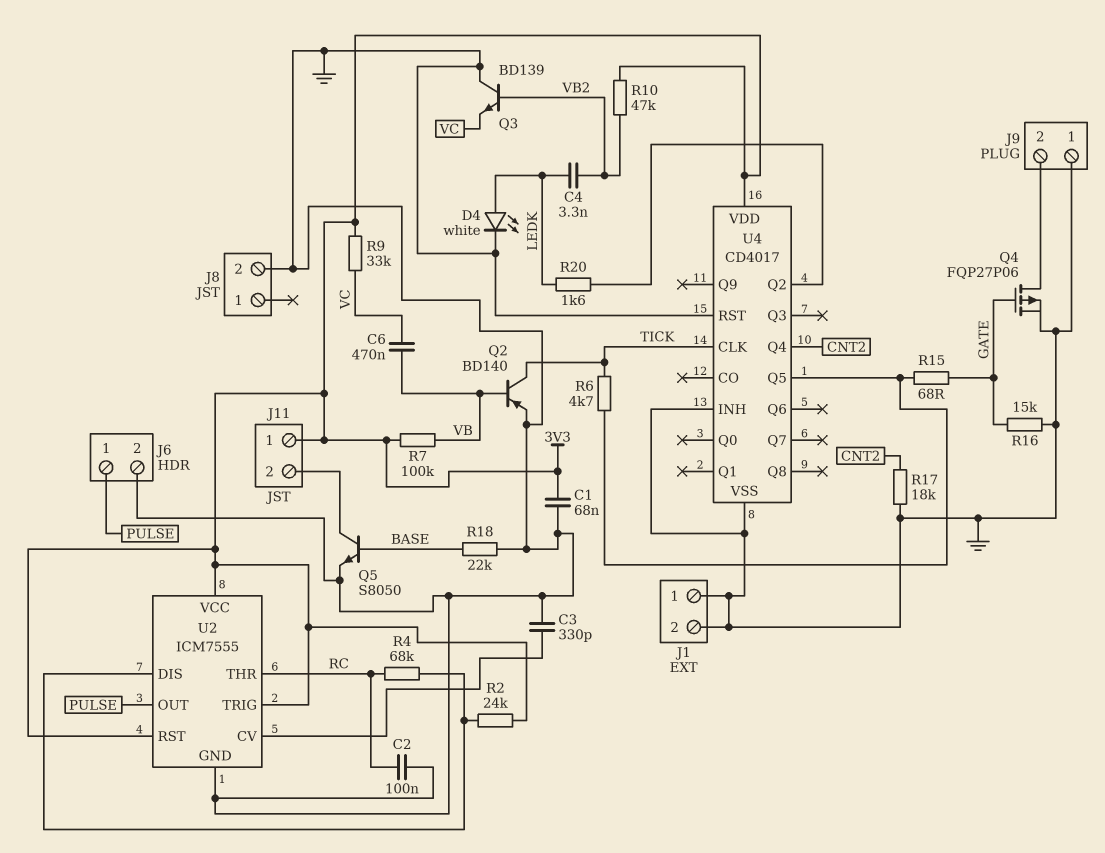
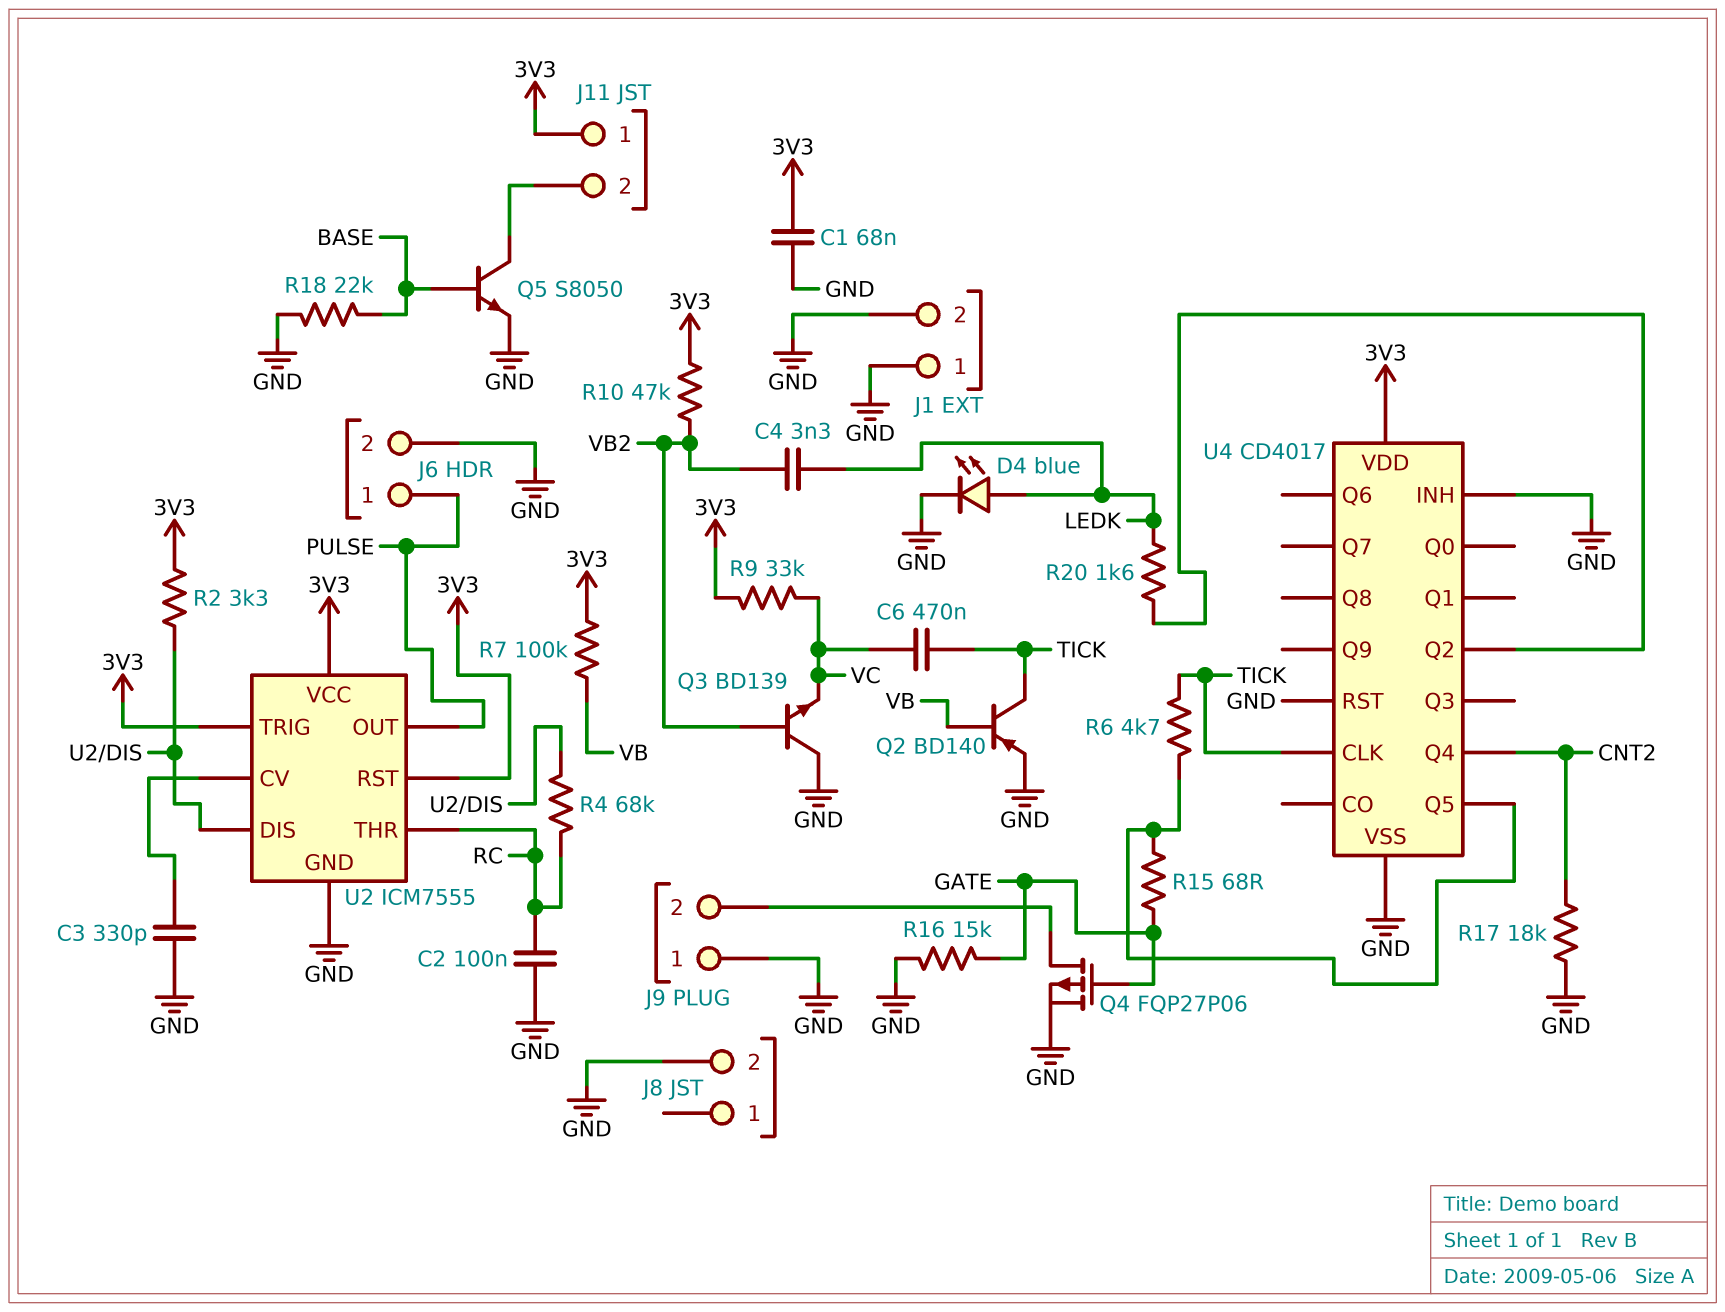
C6: 470nF (VB, VC) -> 470nF (TICK, VC)
D4: LED white (A LEDK, K GND) -> LED blue (A LEDK, K GND)
R2: 24k (3V3, U2/DIS) -> 3.3k (3V3, U2/DIS)

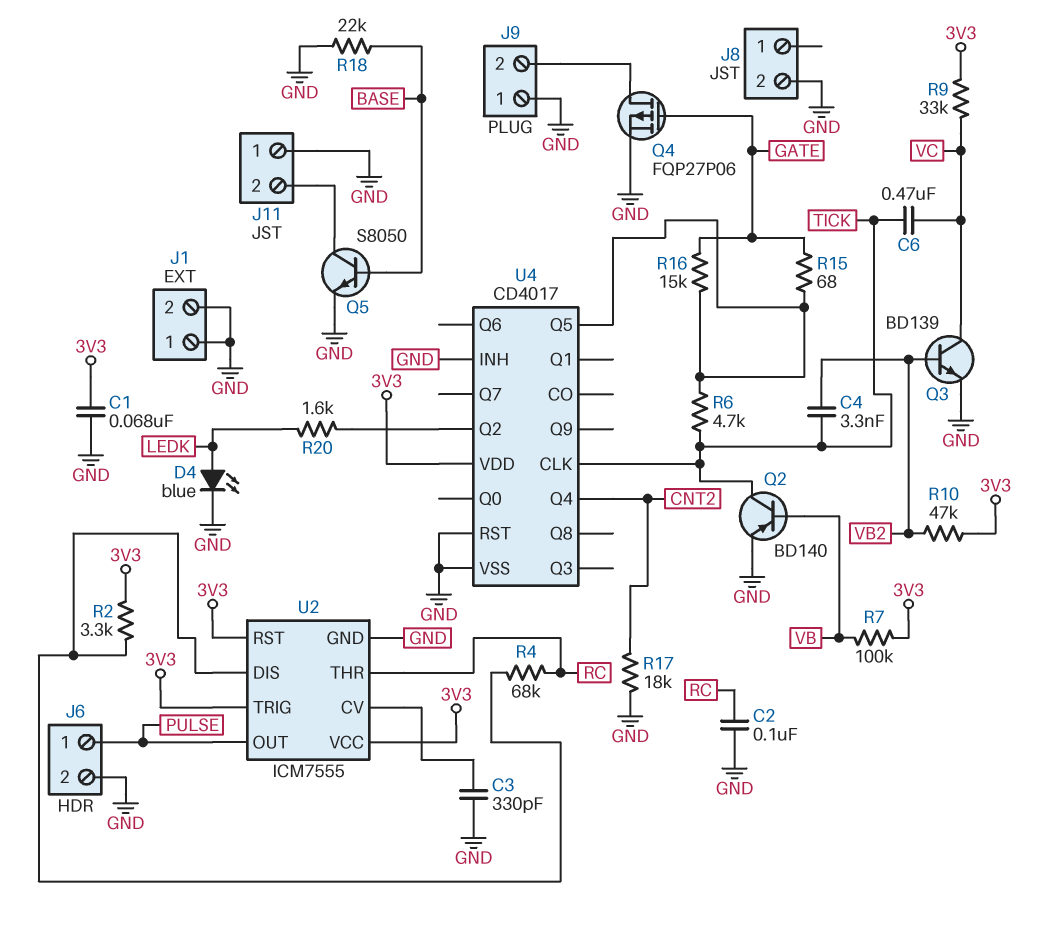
C4: 3.3nF (LEDK, VB2) -> 3.3nF (TICK, VB2)
J11 pin 1: 3V3 -> GND
Q3: NPN BD139 (B VB2, C GND, E VC) -> NPN BD139 (B VB2, C VC, E GND)
R16: 15k (GATE, GND) -> 15k (GATE, U4/Q5)

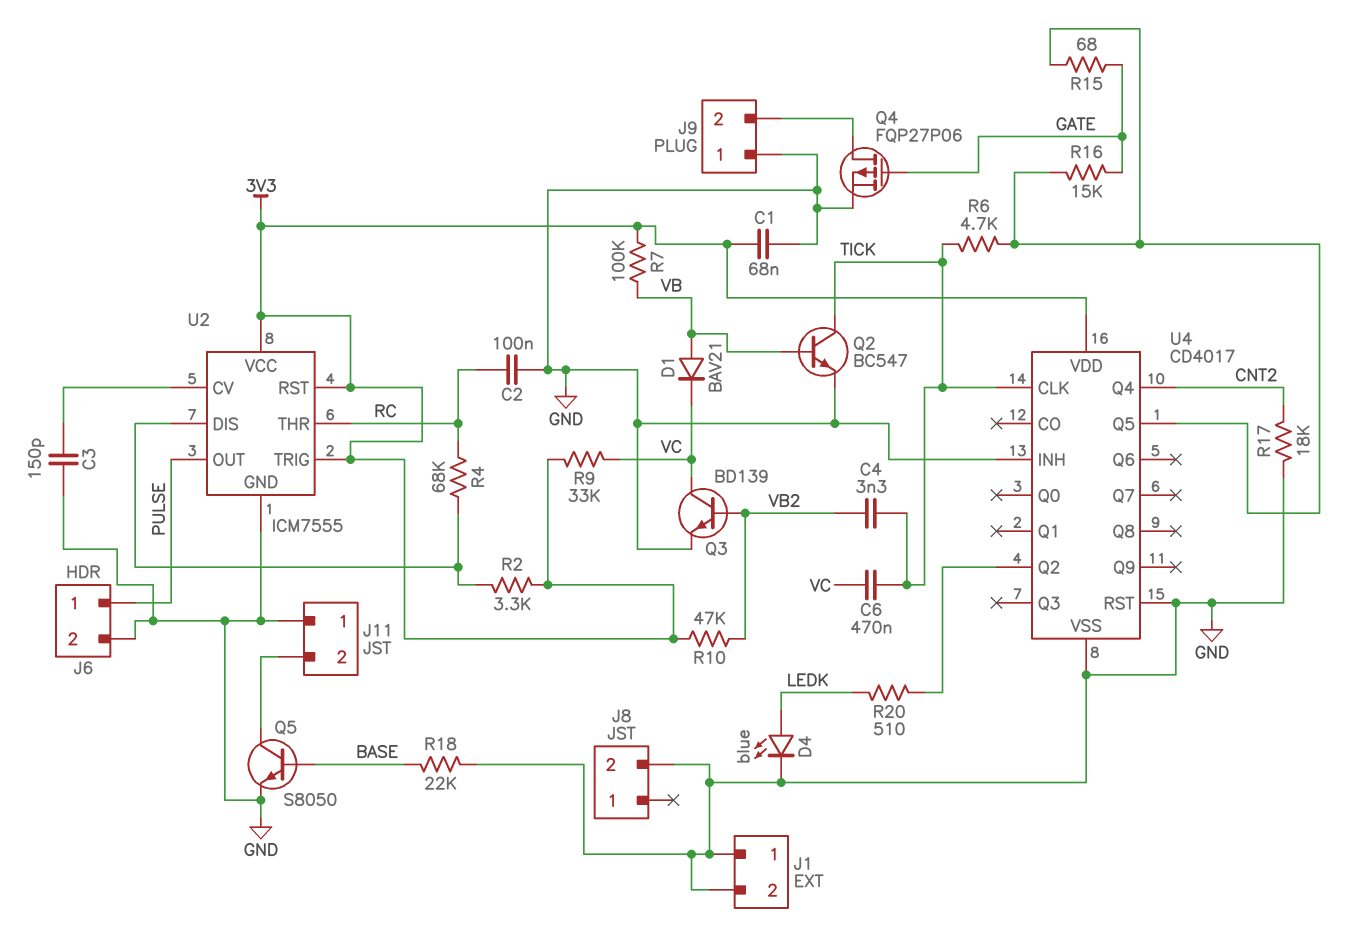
C3: 330pF (GND, U2/CV) -> 150pF (GND, U2/CV)
D1: none -> diode BAV21 (A VB, K VC)
Q2: PNP BD140 (B VB, C TICK, E GND) -> NPN BC547 (B VB, C TICK, E GND)
R20: 1.6k (LEDK, U4/Q2) -> 510 (LEDK, U4/Q2)

